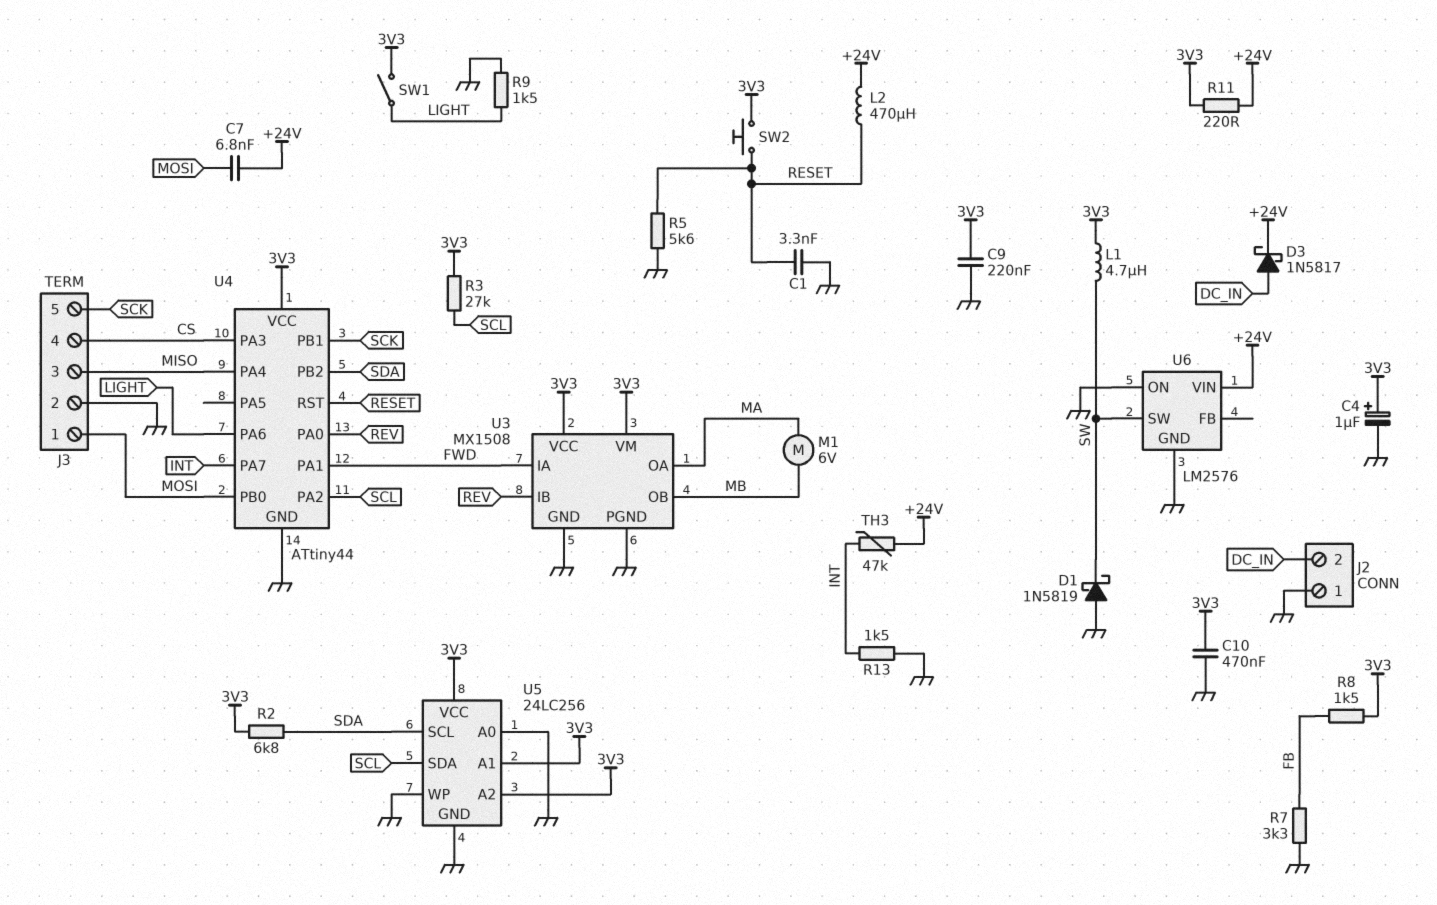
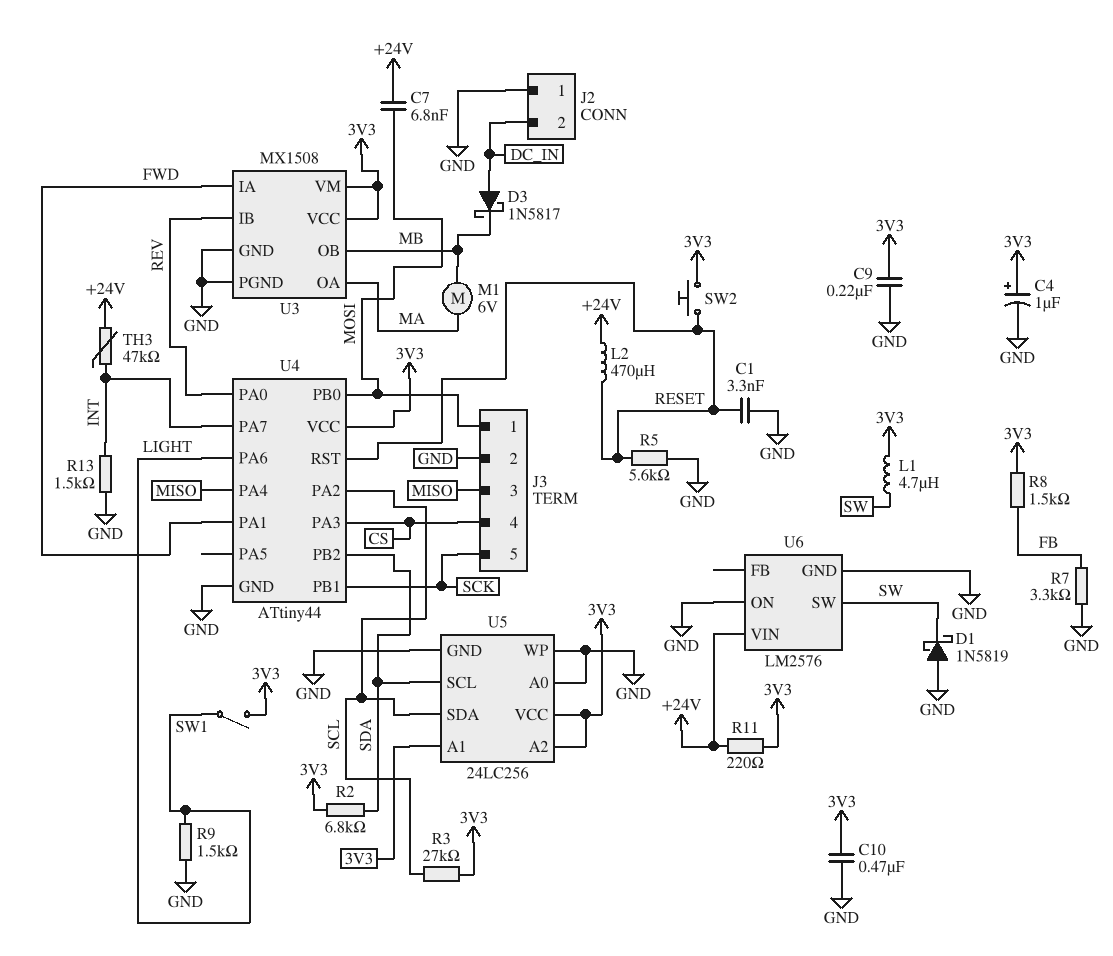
D3: schottky 1N5817 (A DC_IN, K +24V) -> schottky 1N5817 (A DC_IN, K MB)

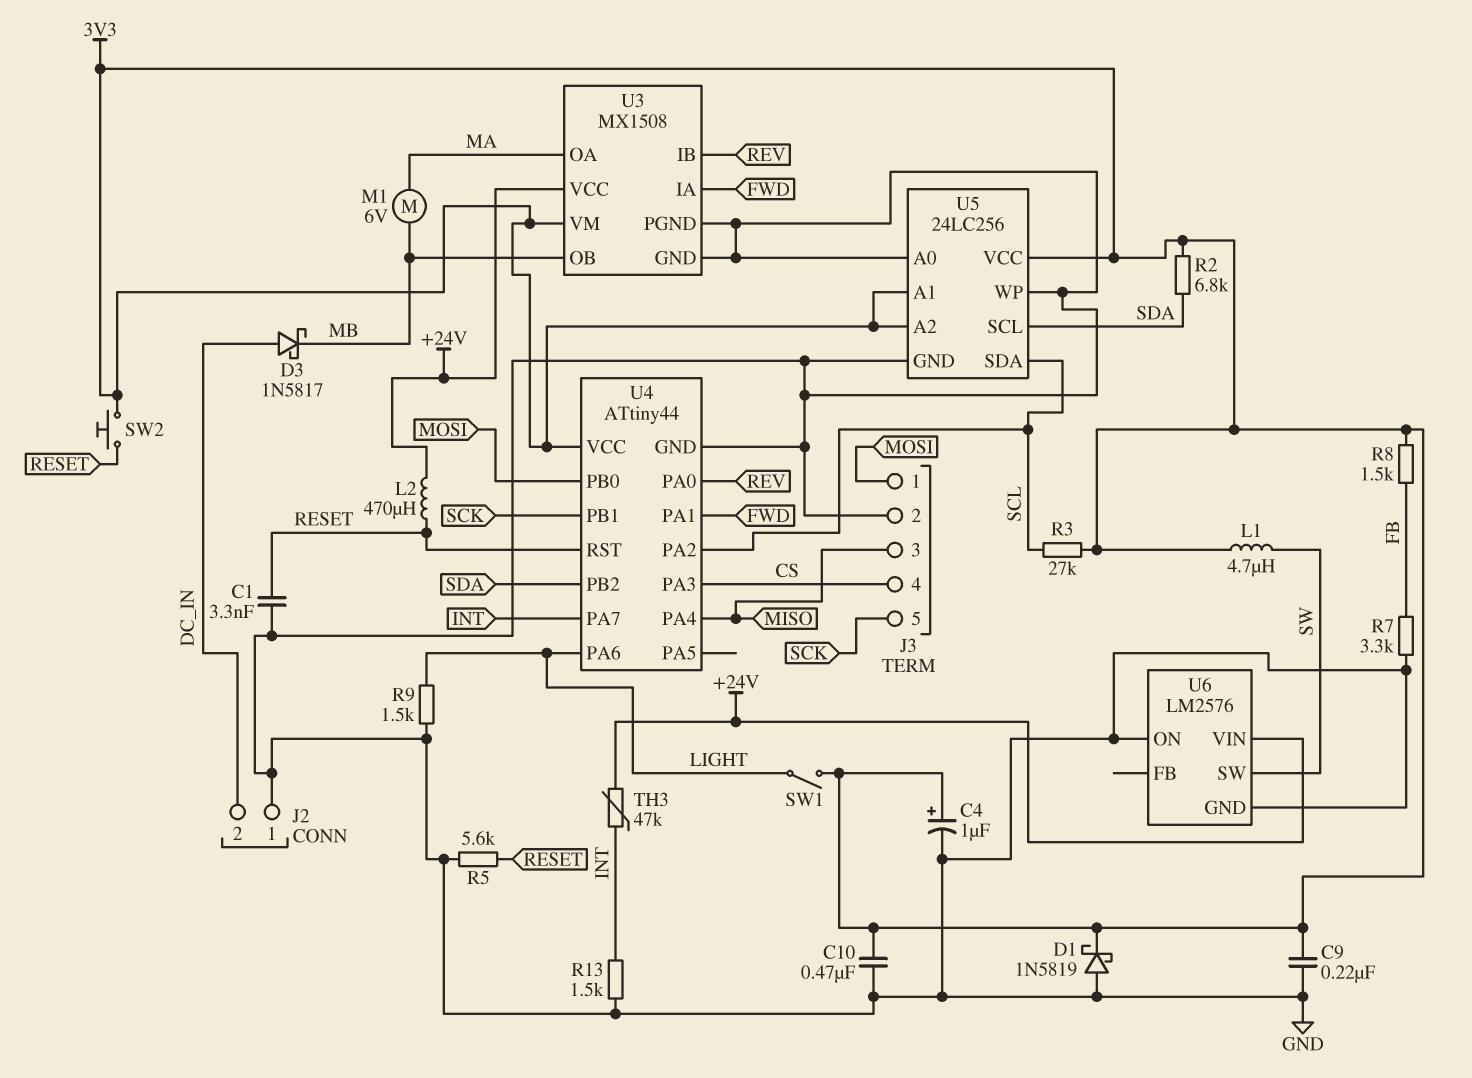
C7: 6.8nF (+24V, MOSI) -> none
D1: schottky 1N5819 (A GND, K SW) -> schottky 1N5819 (A GND, K 3V3)
R11: 220 (+24V, 3V3) -> none
U3 pin VCC: 3V3 -> +24V

